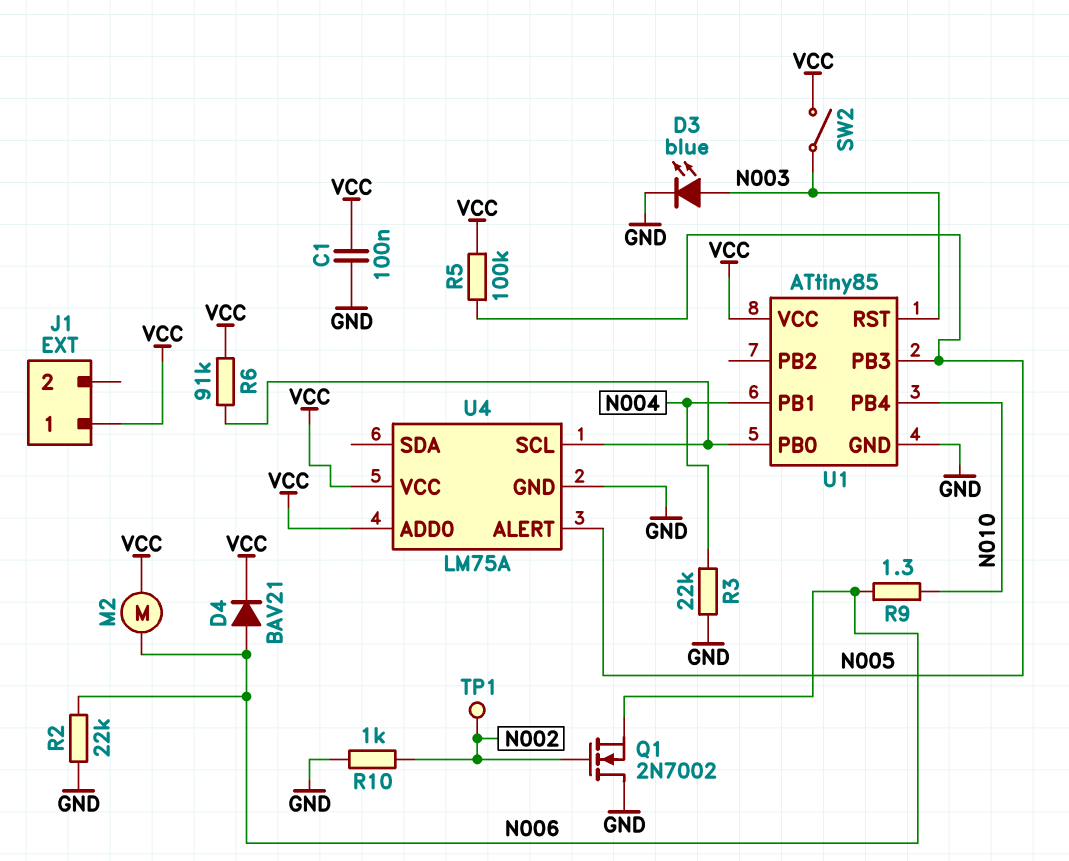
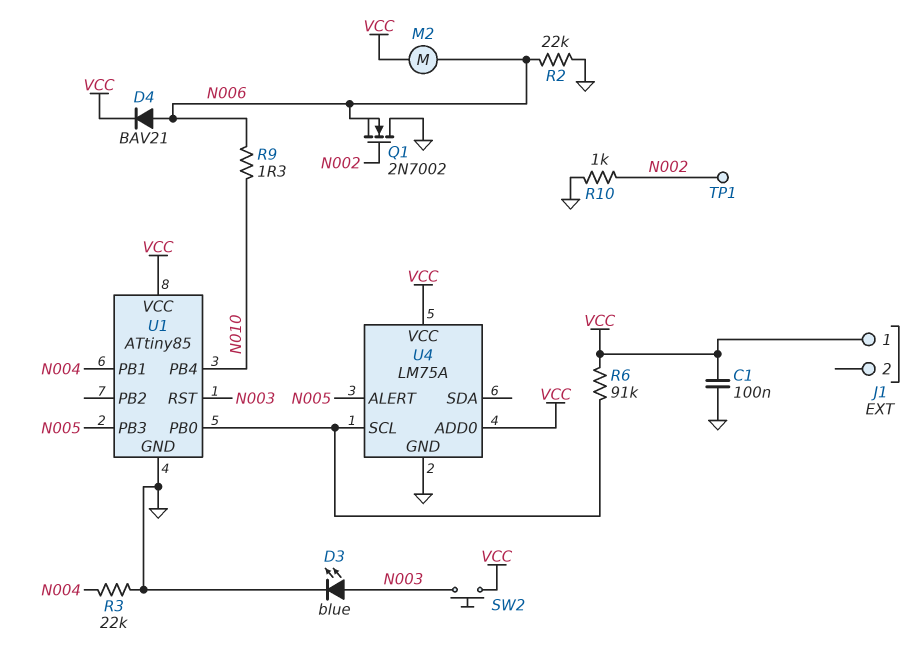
R5: 100k (N005, VCC) -> none
SW2: switch (N003, VCC) -> button (N003, VCC)

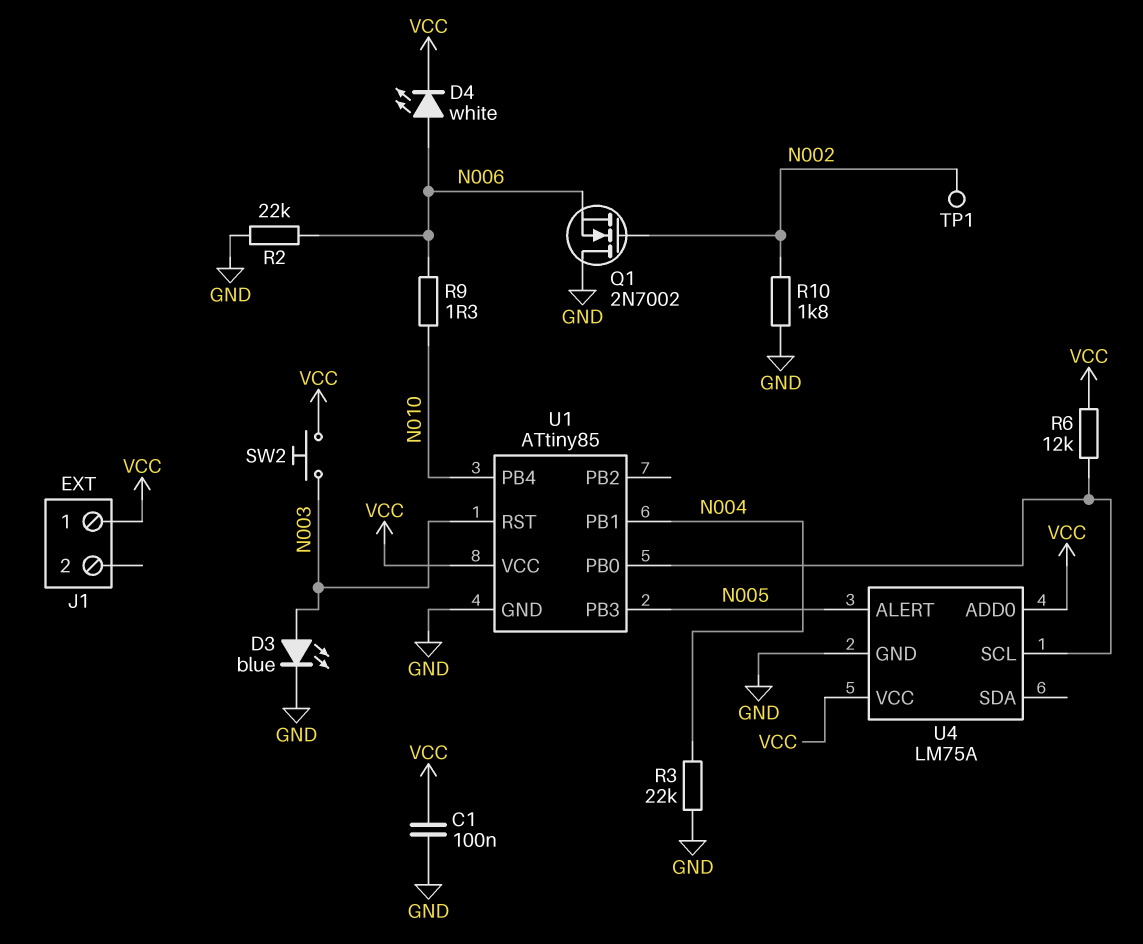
D4: diode BAV21 (A N006, K VCC) -> LED white (A N006, K VCC)
M2: motor (N006, VCC) -> none
R6: 91k (U1/PB0, VCC) -> 12k (U1/PB0, VCC)
R10: 1k (GND, N002) -> 1.8k (GND, N002)

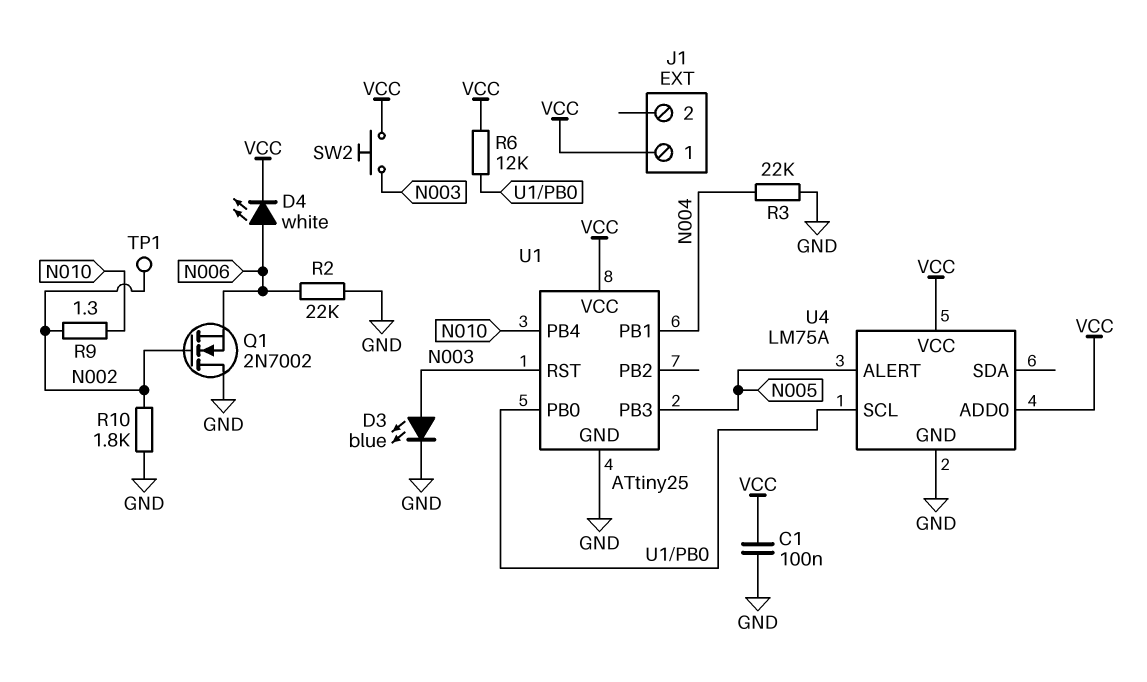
R9: 1.3 (N006, N010) -> 1.3 (N002, N010)
U1: ATtiny85 -> ATtiny25

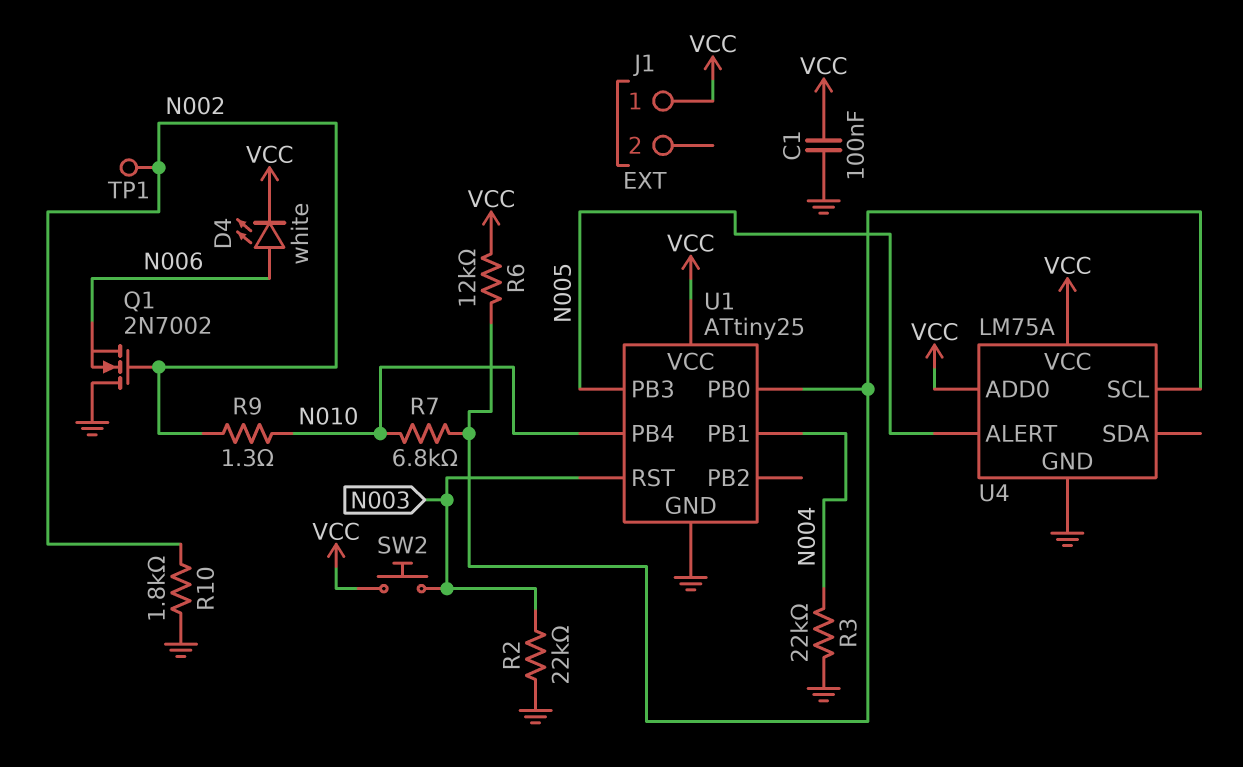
D3: LED blue (A N003, K GND) -> none
R2: 22k (GND, N006) -> 22k (GND, N003)
R7: none -> 6.8k (N010, U1/PB0)

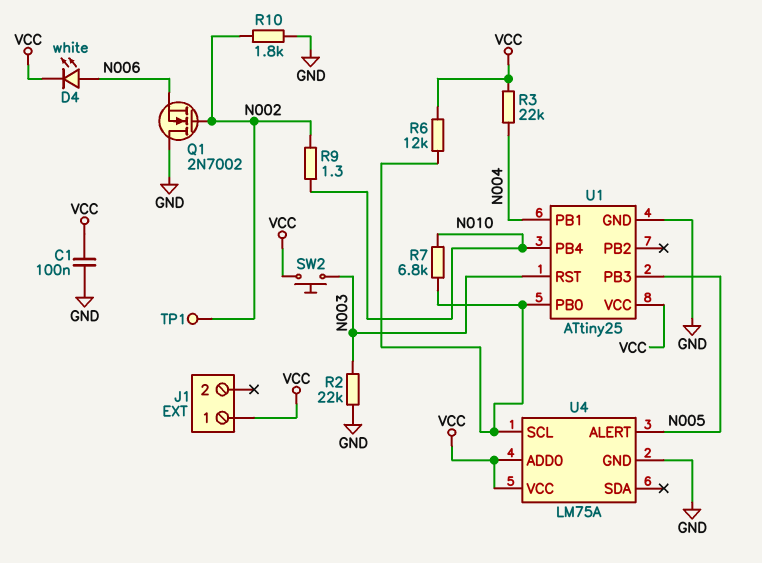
R3: 22k (GND, N004) -> 22k (N004, VCC)

